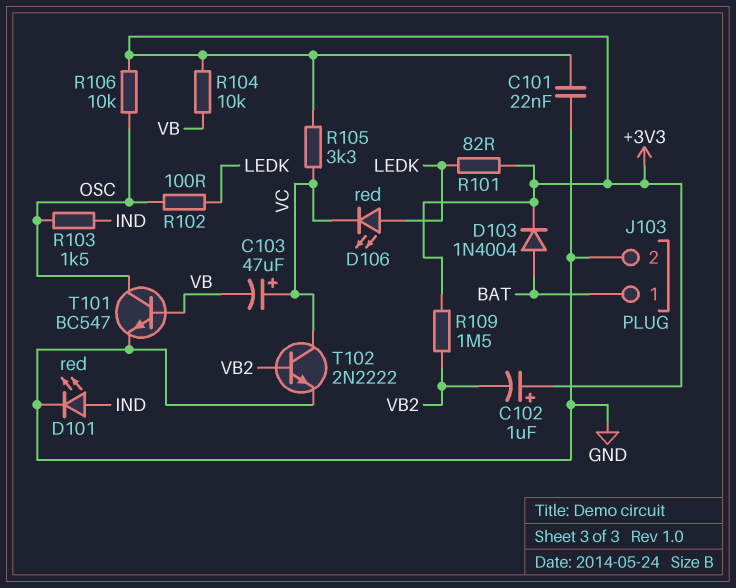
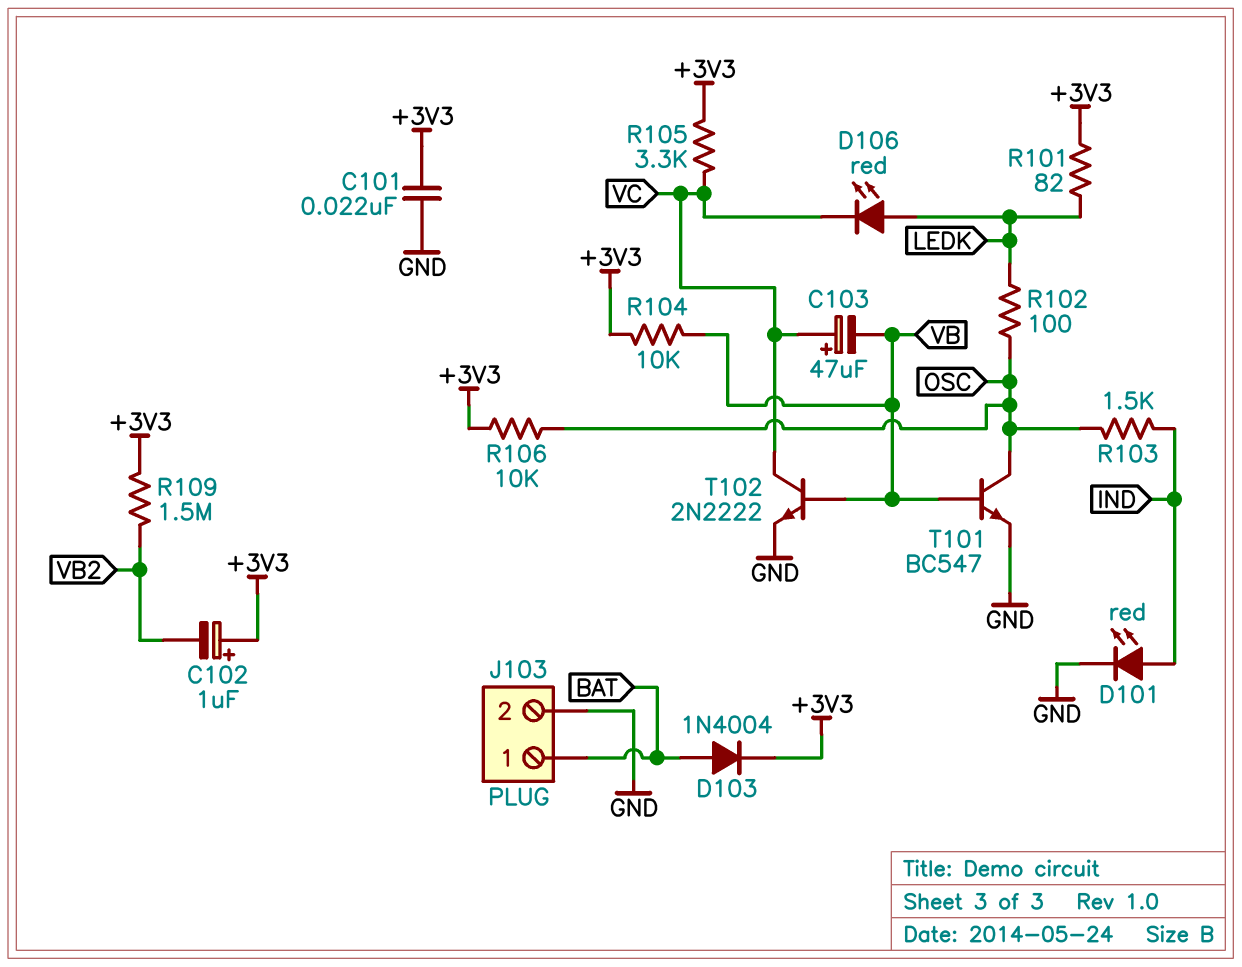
T102: NPN 2N2222 (B VB2, C VC, E GND) -> NPN 2N2222 (B VB, C VC, E GND)

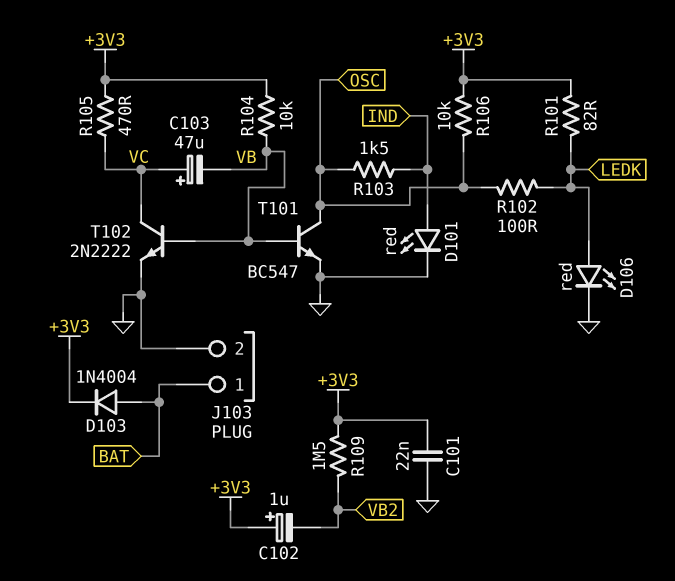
D106: LED red (A LEDK, K VC) -> LED red (A LEDK, K GND)
R105: 3.3k (+3V3, VC) -> 470 (+3V3, VC)

